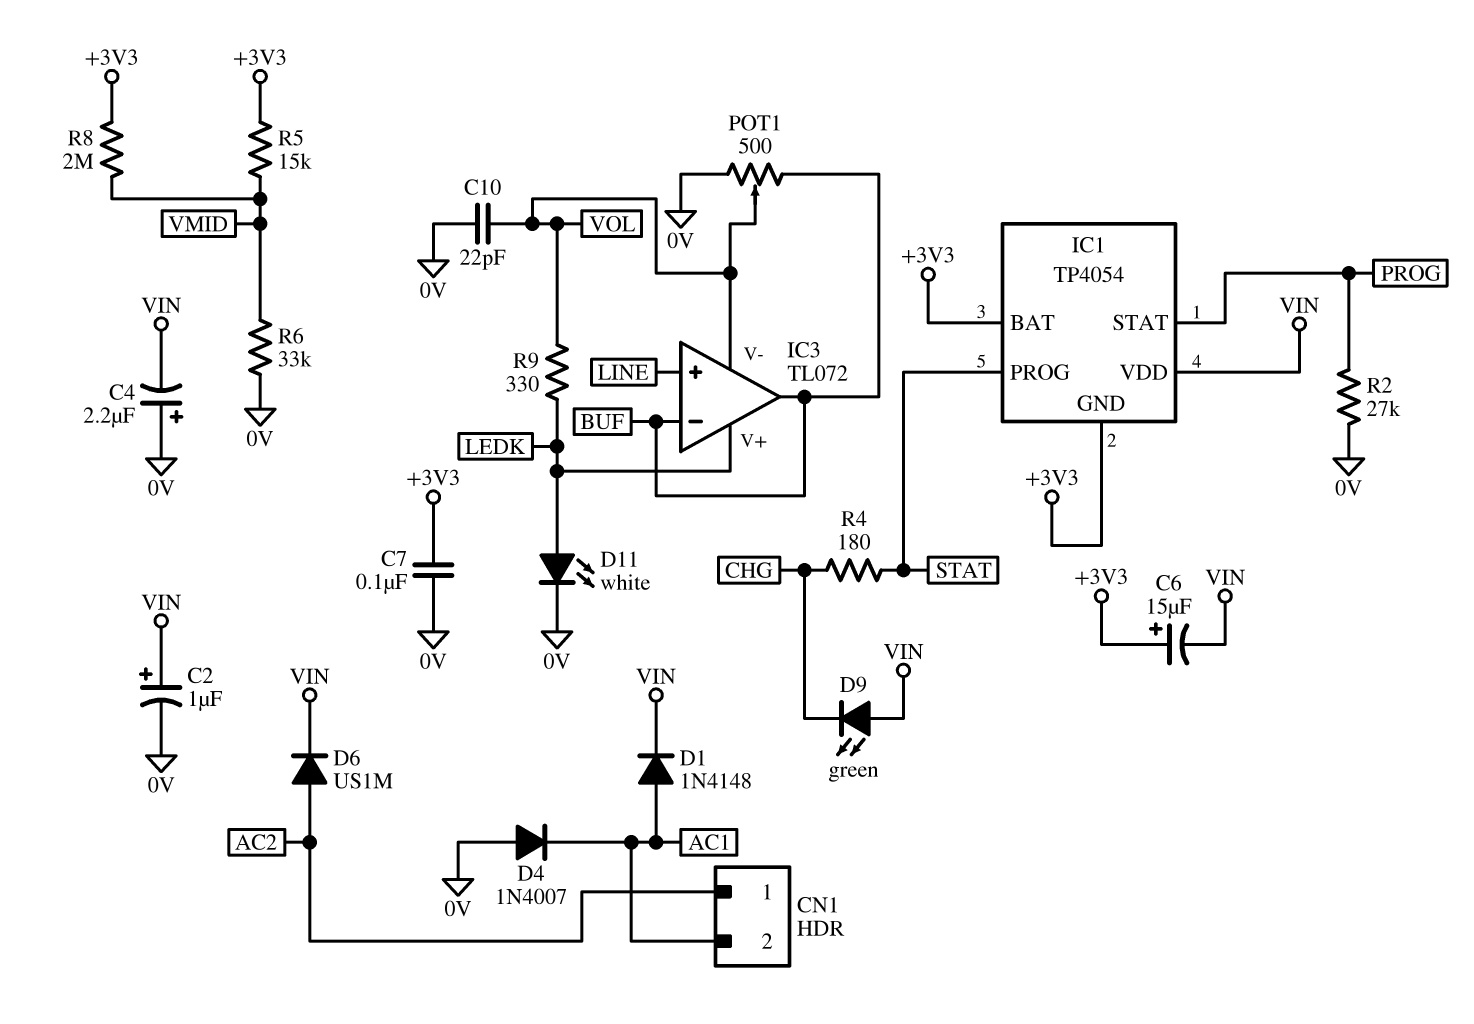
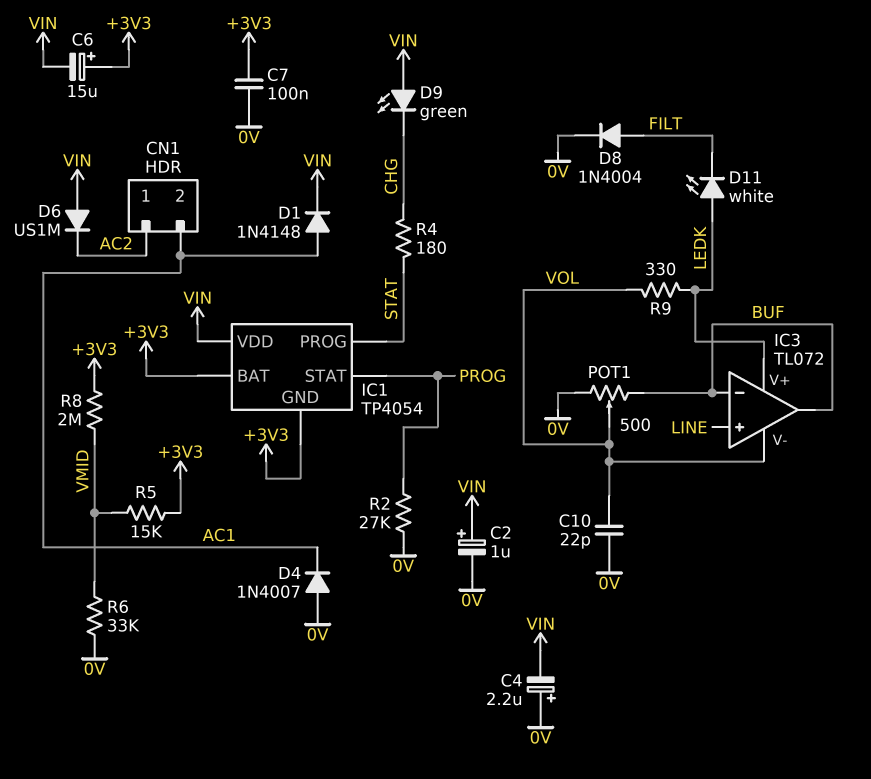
D6: diode US1M (A AC2, K VIN) -> diode US1M (A VIN, K AC2)
D8: none -> diode 1N4004 (A FILT, K 0V)
D11: LED white (A LEDK, K 0V) -> LED white (A LEDK, K FILT)

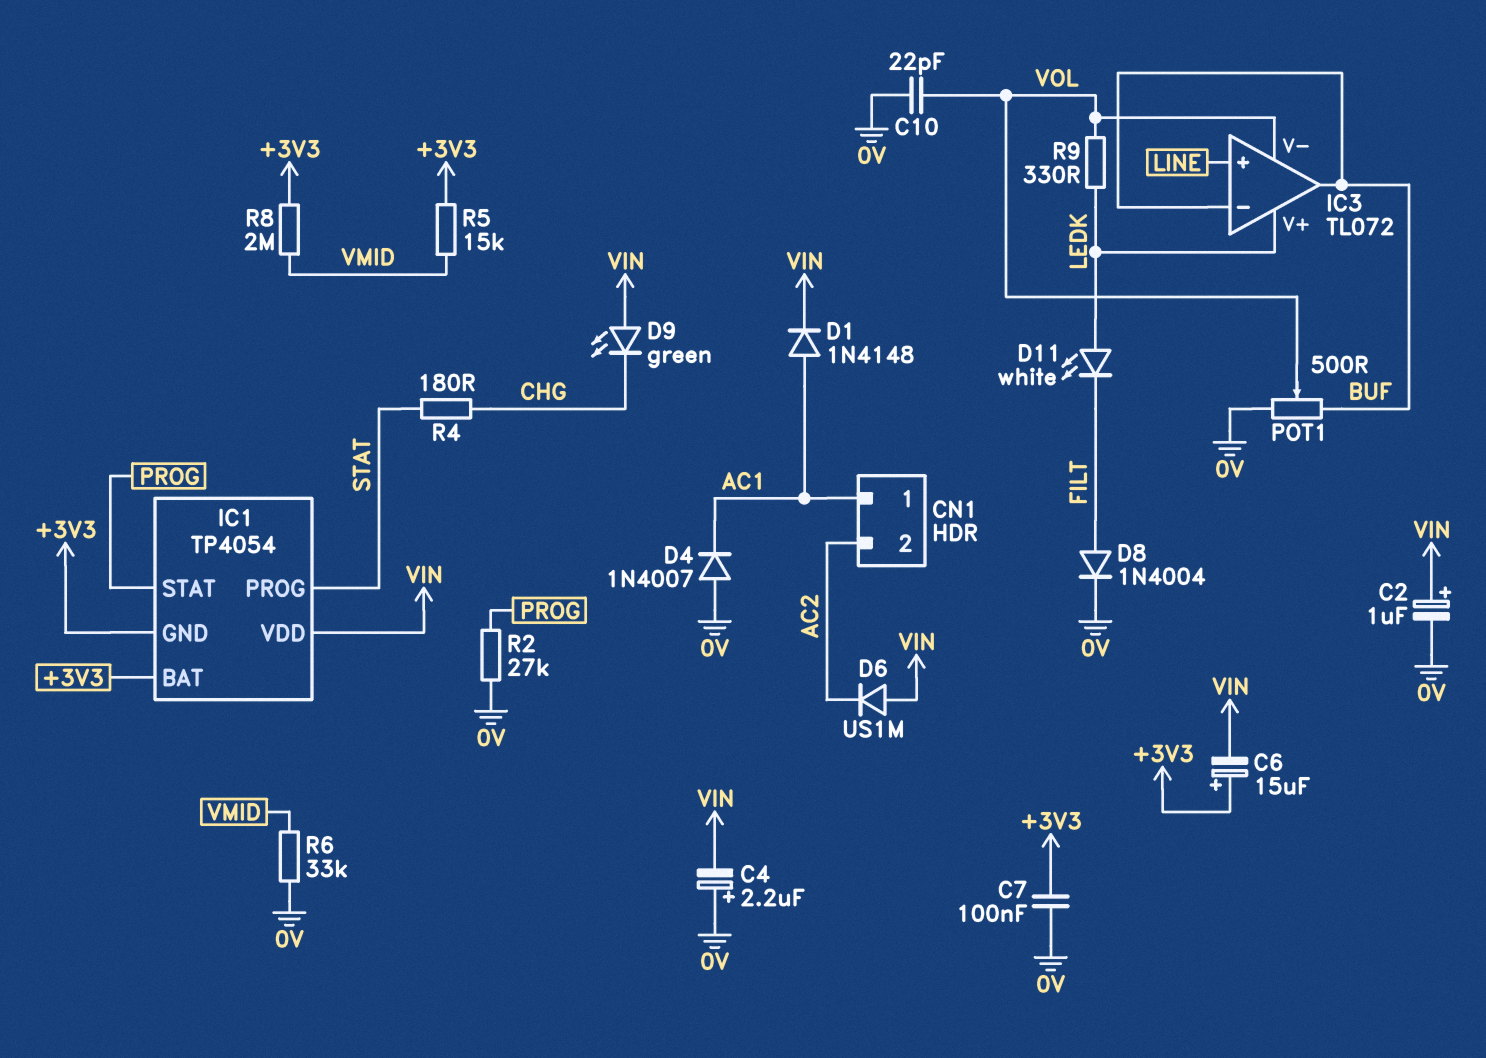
CN1 pin 1: AC2 -> AC1
CN1 pin 2: AC1 -> AC2

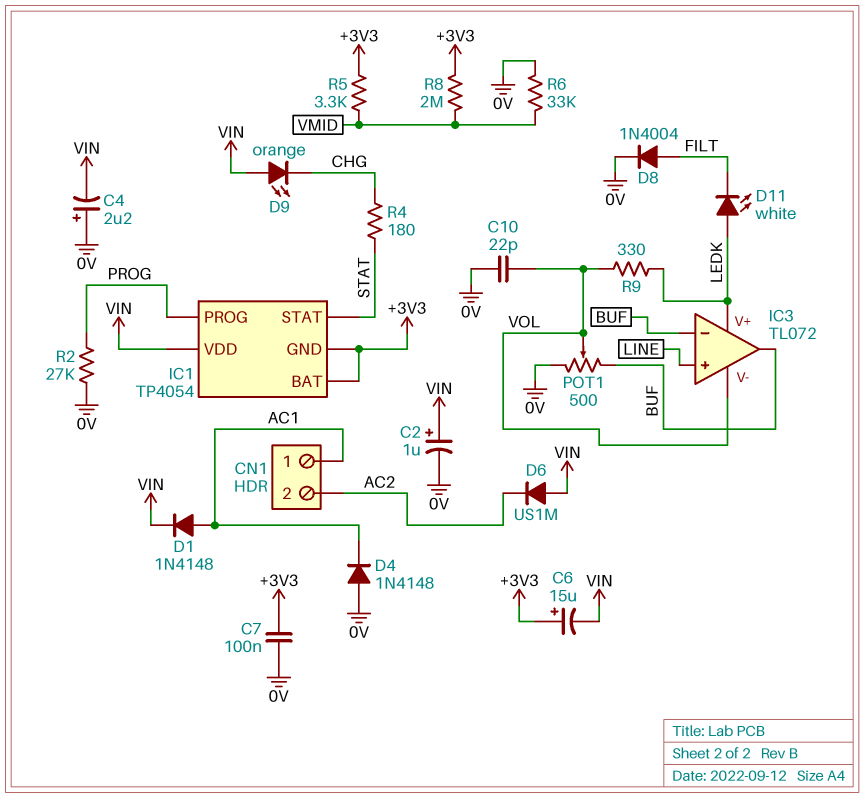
D4: diode 1N4007 (A 0V, K AC1) -> diode 1N4148 (A 0V, K AC1)
D9: LED green (A VIN, K CHG) -> LED orange (A VIN, K CHG)
IC1 pin PROG: STAT -> PROG
IC1 pin STAT: PROG -> STAT
R5: 15k (+3V3, VMID) -> 3.3k (+3V3, VMID)

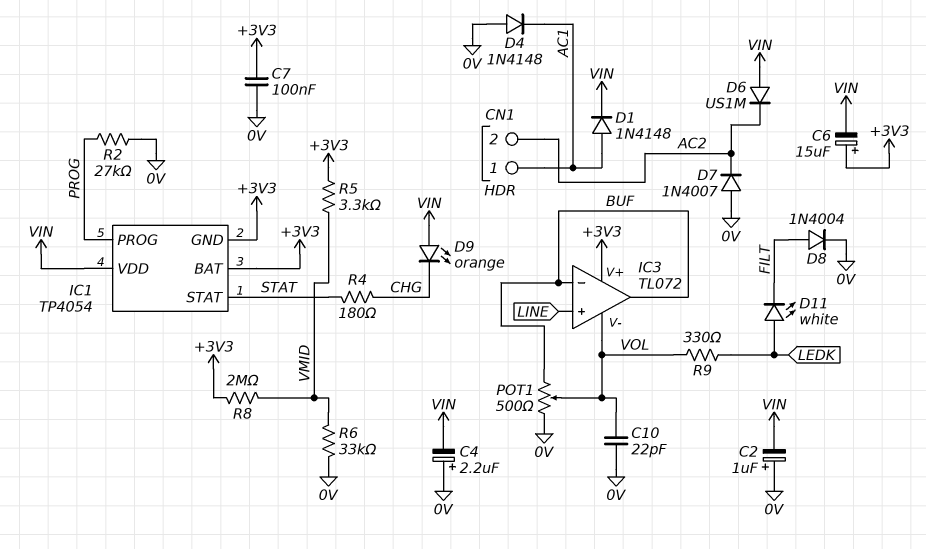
C2: 1uF (plus VIN, minus 0V) -> 1uF (plus 0V, minus VIN)
D7: none -> diode 1N4007 (A 0V, K AC2)
IC3 pin V+: LEDK -> +3V3

